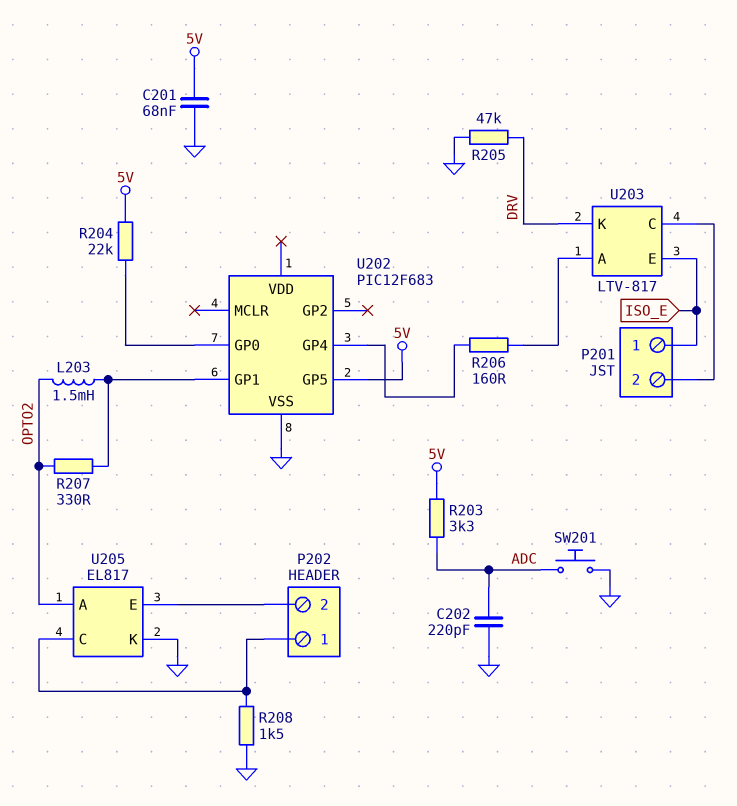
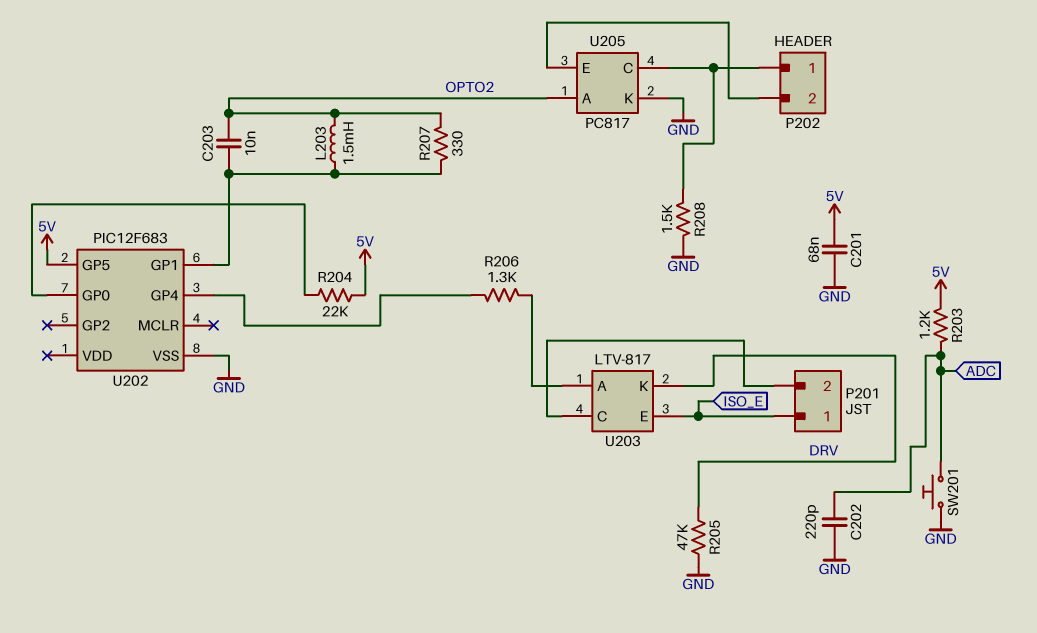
C203: none -> 10nF (OPTO2, U202/GP1)
R203: 3.3k (5V, ADC) -> 1.2k (5V, ADC)
R206: 160 (U202/GP4, U203/A) -> 1.3k (U202/GP4, U203/A)
U205: EL817 -> PC817

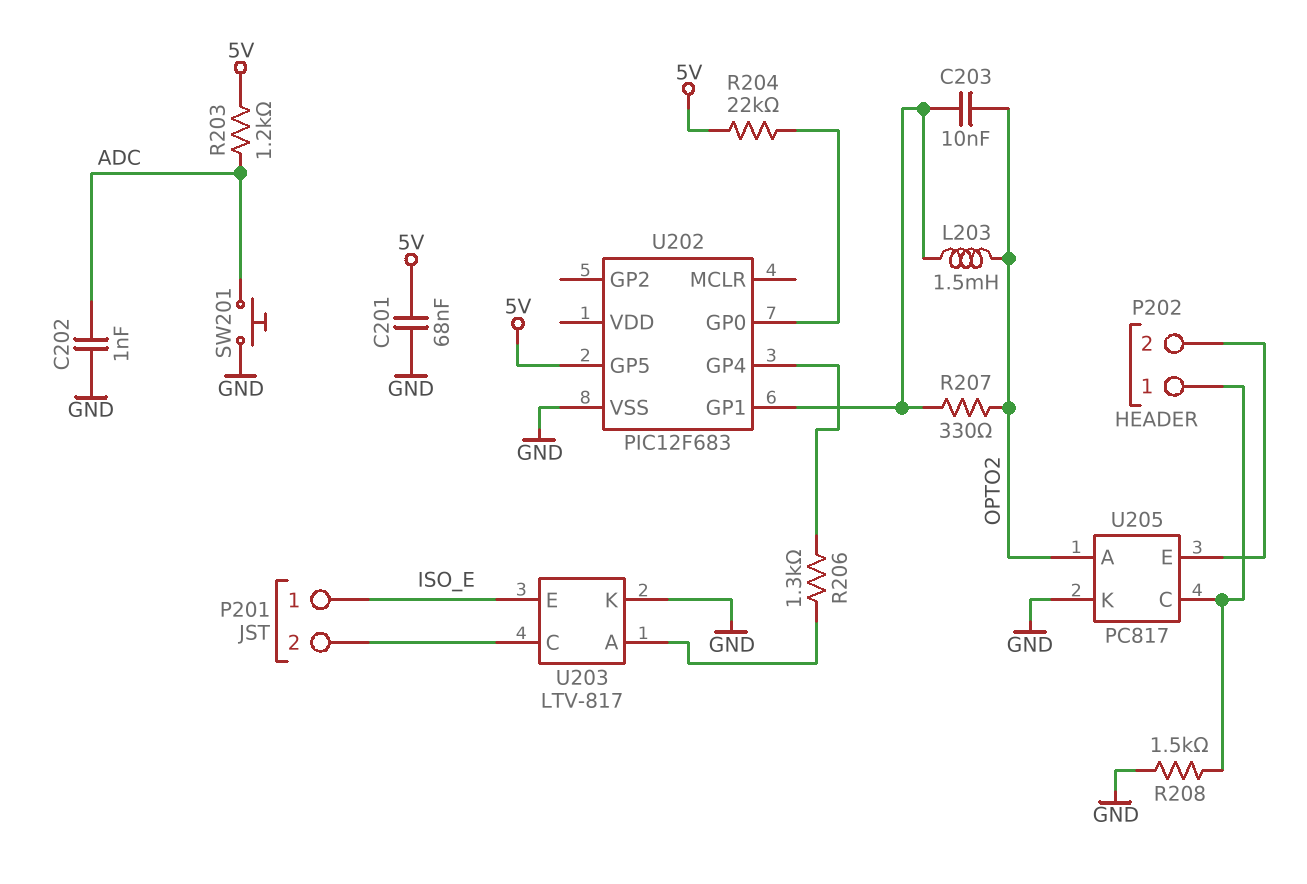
C202: 220pF (ADC, GND) -> 1nF (ADC, GND)
R205: 47k (DRV, GND) -> none
U203 pin K: DRV -> GND

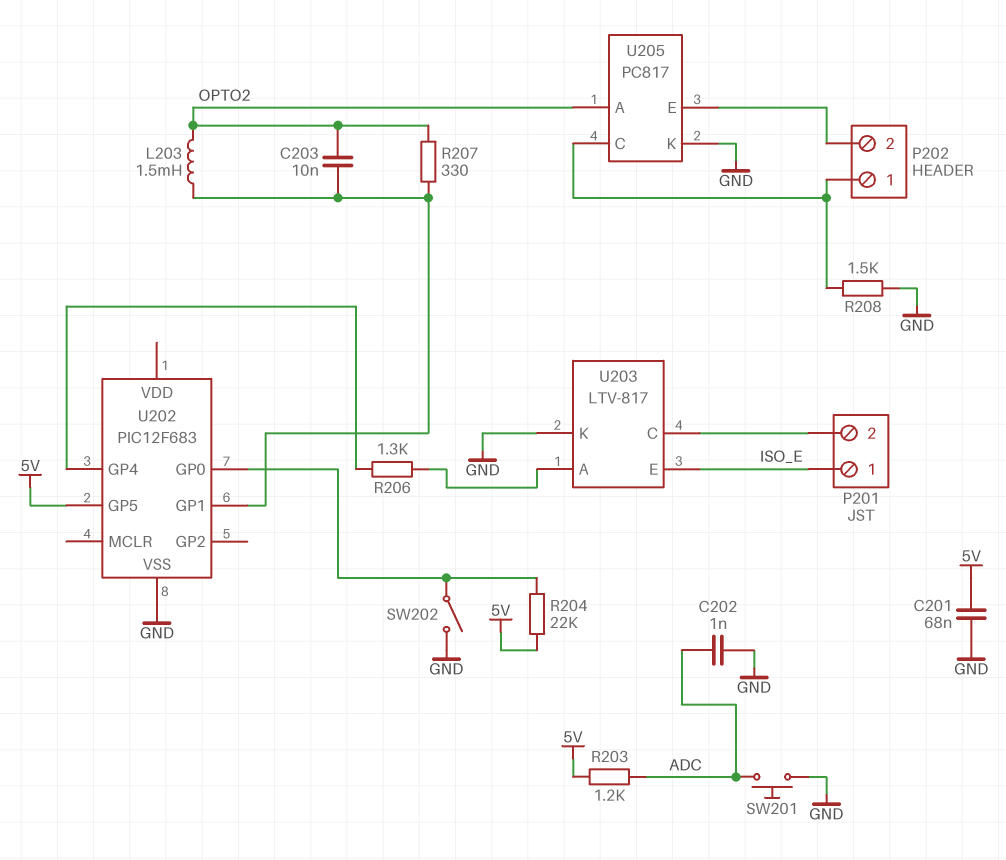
SW202: none -> switch (GND, U202/GP0)

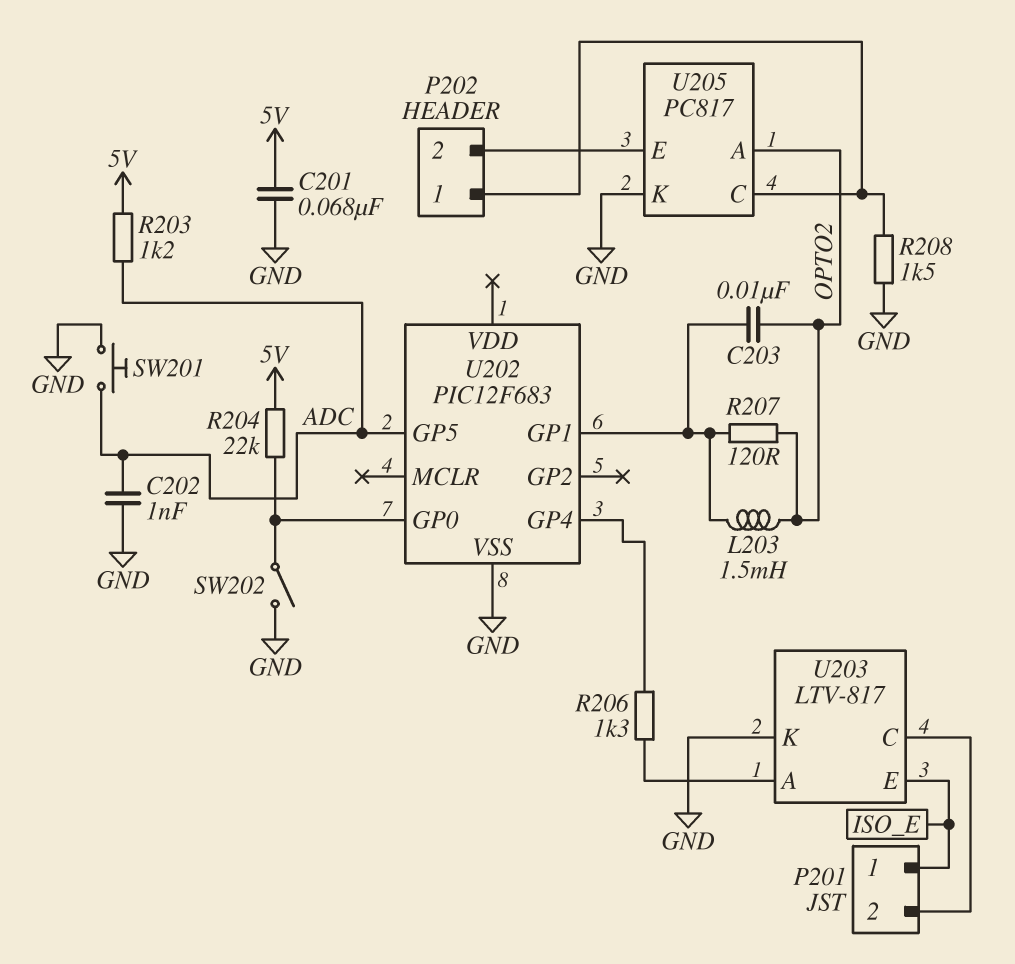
R207: 330 (OPTO2, U202/GP1) -> 120 (OPTO2, U202/GP1)
U202 pin GP5: 5V -> ADC

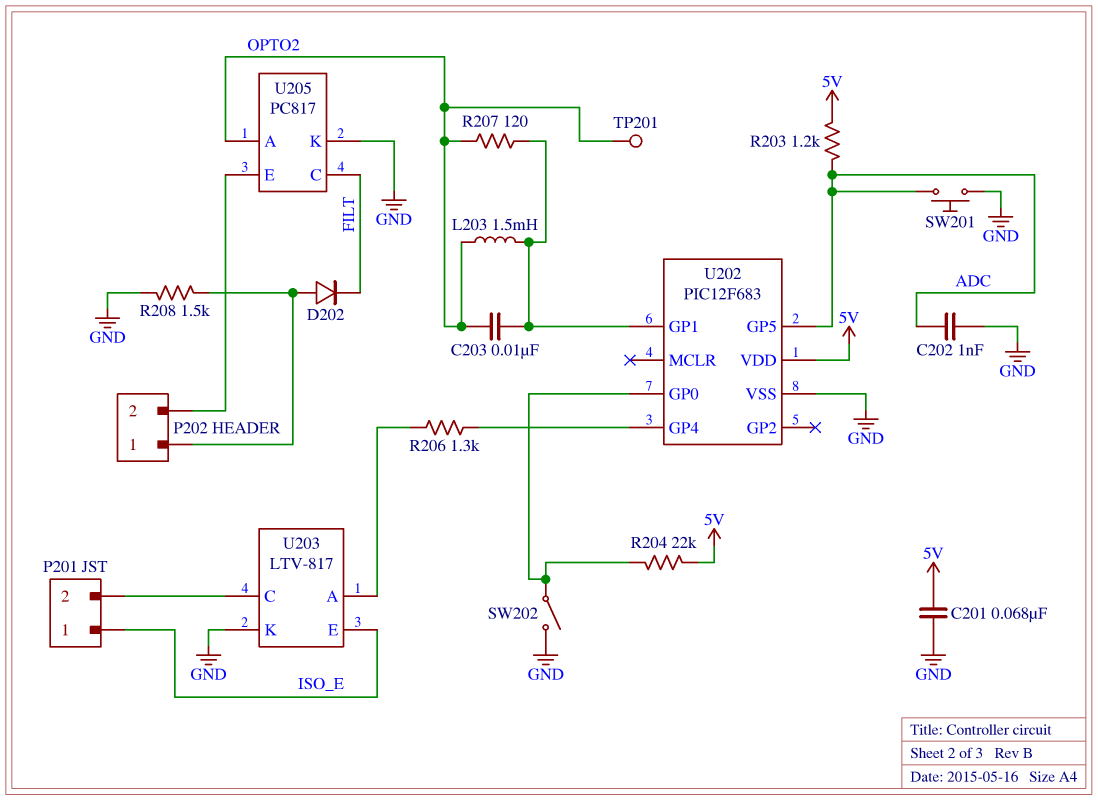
D202: none -> diode (A P202/1, K FILT)
TP201: none -> test point (OPTO2)
U202 pin VDD: none -> 5V
U205 pin C: P202/1 -> FILT

